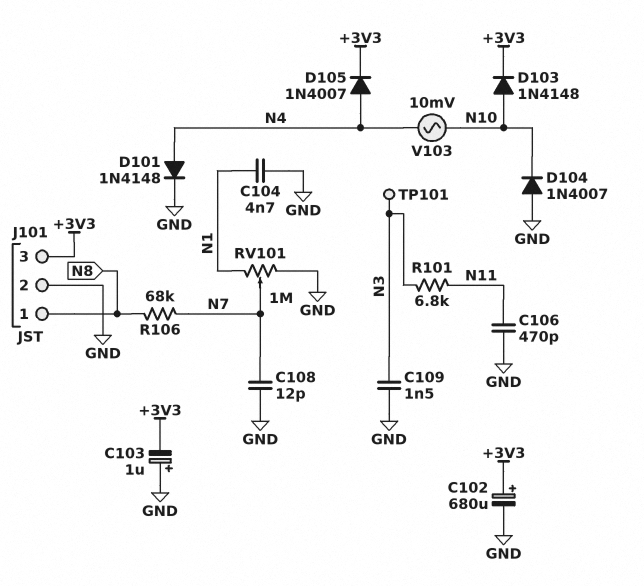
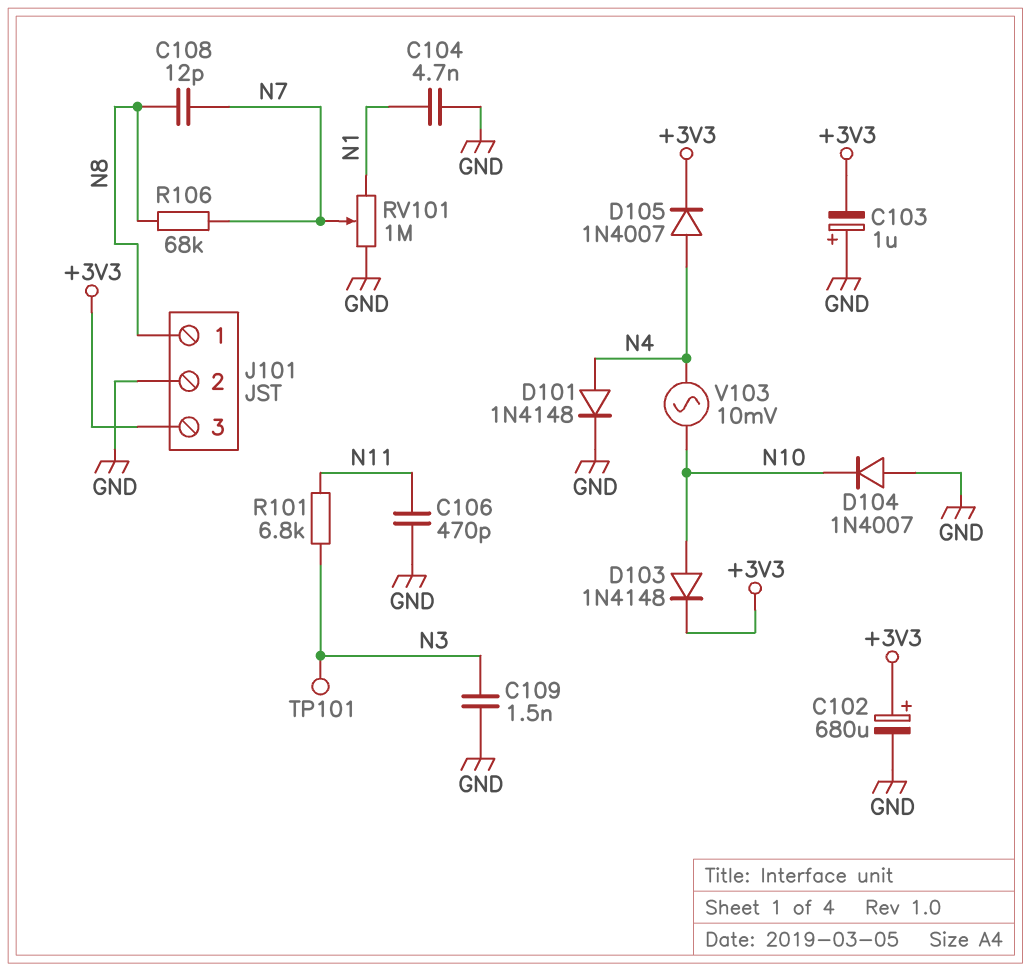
C108: 12pF (GND, N7) -> 12pF (N7, N8)

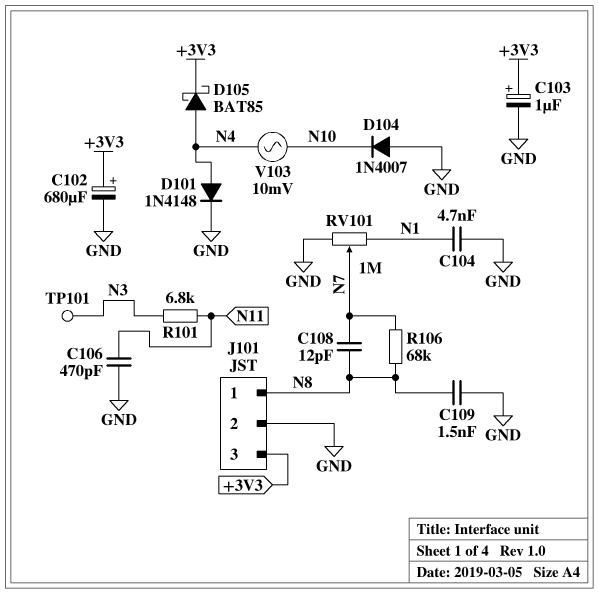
C103: 1uF (plus GND, minus +3V3) -> 1uF (plus +3V3, minus GND)
C109: 1.5nF (GND, N3) -> 1.5nF (GND, N8)
D103: diode 1N4148 (A N10, K +3V3) -> none
D105: diode 1N4007 (A N4, K +3V3) -> schottky BAT85 (A N4, K +3V3)

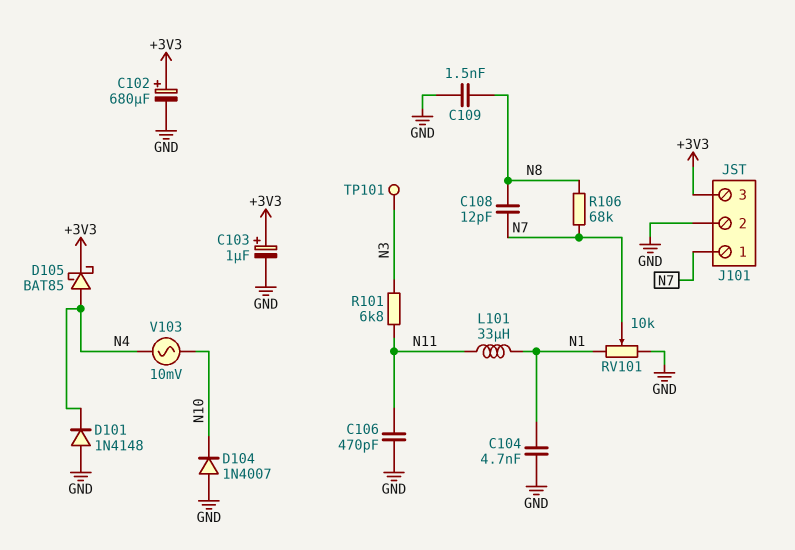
D101: diode 1N4148 (A N4, K GND) -> diode 1N4148 (A GND, K N4)
J101 pin 1: N8 -> N7
L101: none -> 33uH (N1, N11)
RV101: 1M (GND, N1, wiper N7) -> 10k (GND, N1, wiper N7)

